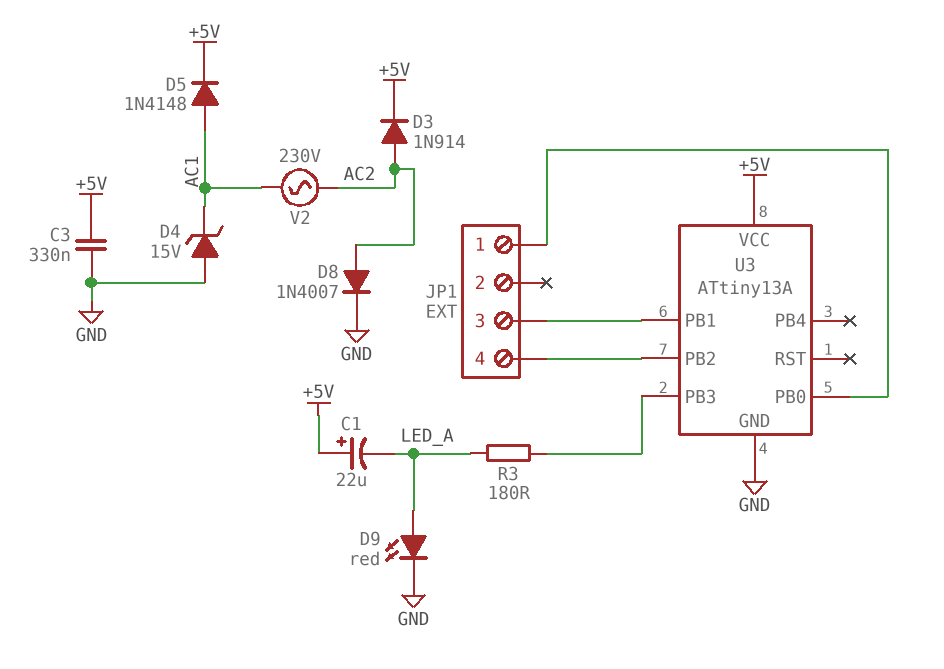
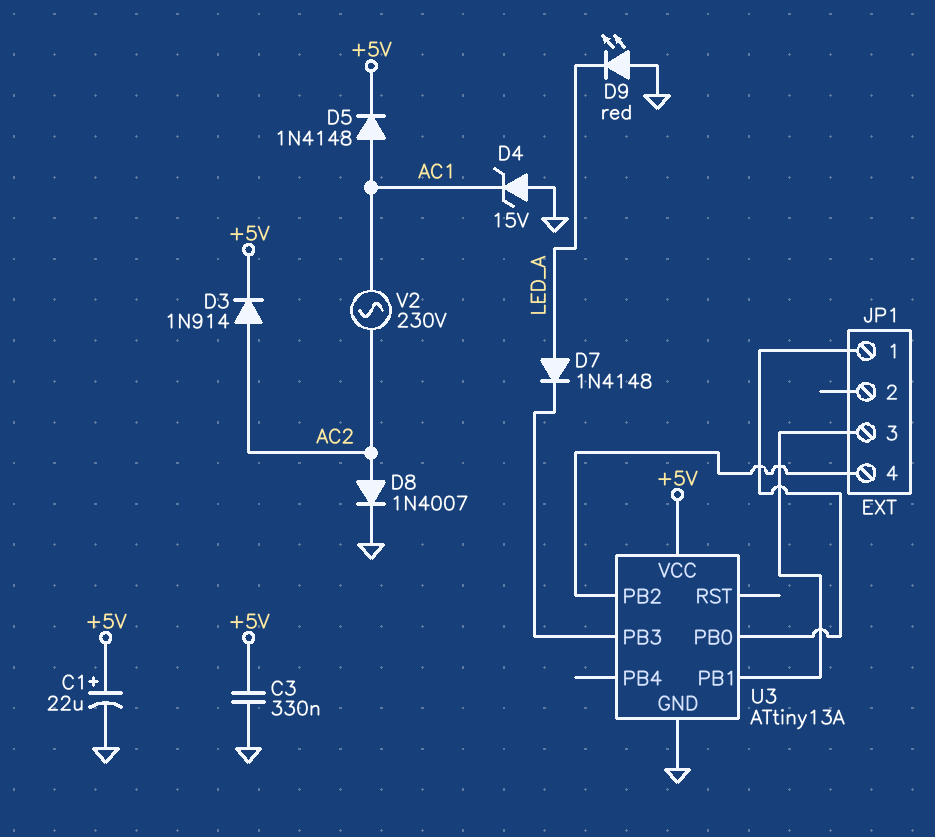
C1: 22uF (plus +5V, minus LED_A) -> 22uF (plus +5V, minus GND)
D7: none -> diode 1N4148 (A LED_A, K U3/PB3)
D9: LED red (A LED_A, K GND) -> LED red (A GND, K LED_A)
R3: 180 (LED_A, U3/PB3) -> none

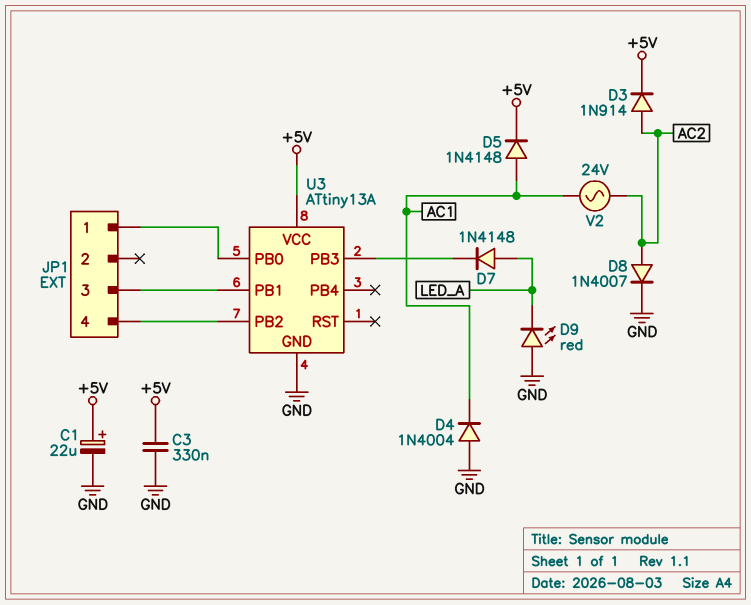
D4: zener 15V (A GND, K AC1) -> diode 1N4004 (A GND, K AC1)
V2: AC 230V (AC1, AC2) -> AC 24V (AC1, AC2)

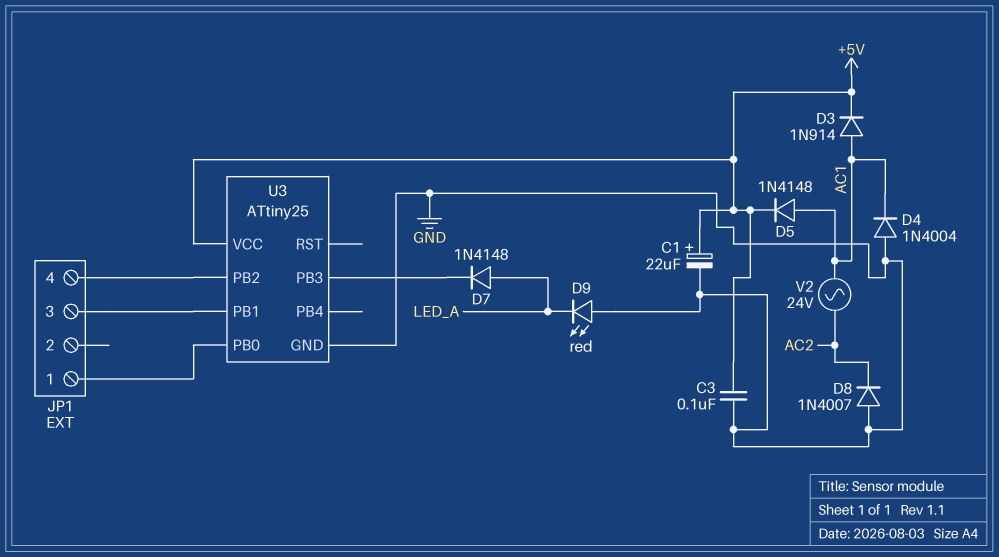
C3: 330nF (+5V, GND) -> 100nF (+5V, GND)
D3: diode 1N914 (A AC2, K +5V) -> diode 1N914 (A AC1, K +5V)
D8: diode 1N4007 (A AC2, K GND) -> diode 1N4007 (A GND, K AC2)
U3: ATtiny13A -> ATtiny25

